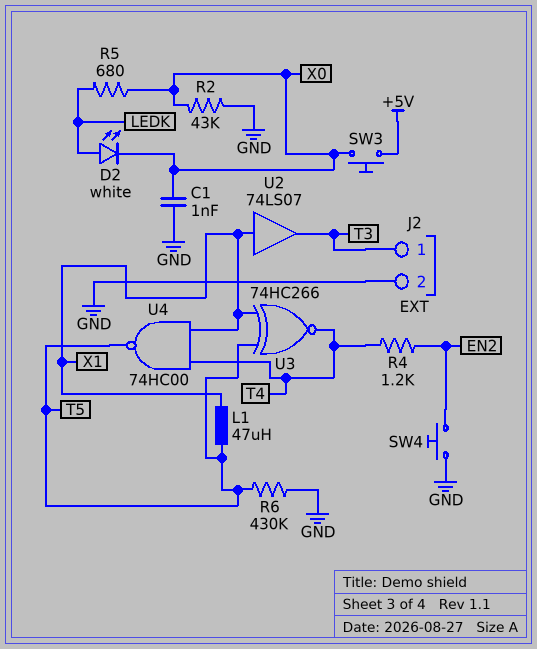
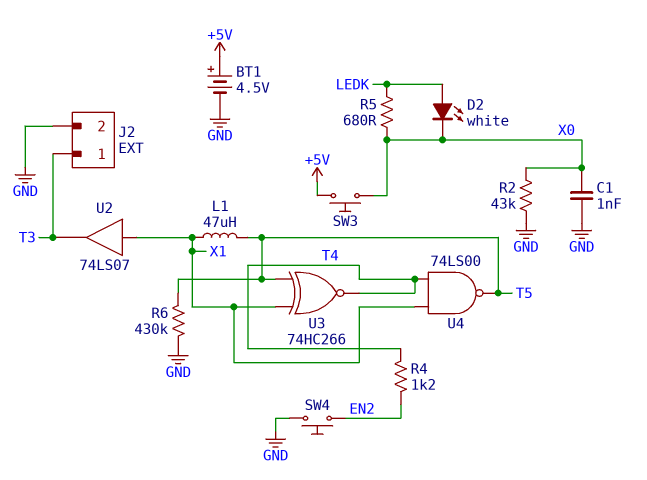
BT1: none -> 4.5V (plus +5V, minus GND)
U4: NAND 74HC00 (in T4, in X1, out T5) -> NAND 74LS00 (in T4, in X1, out T5)

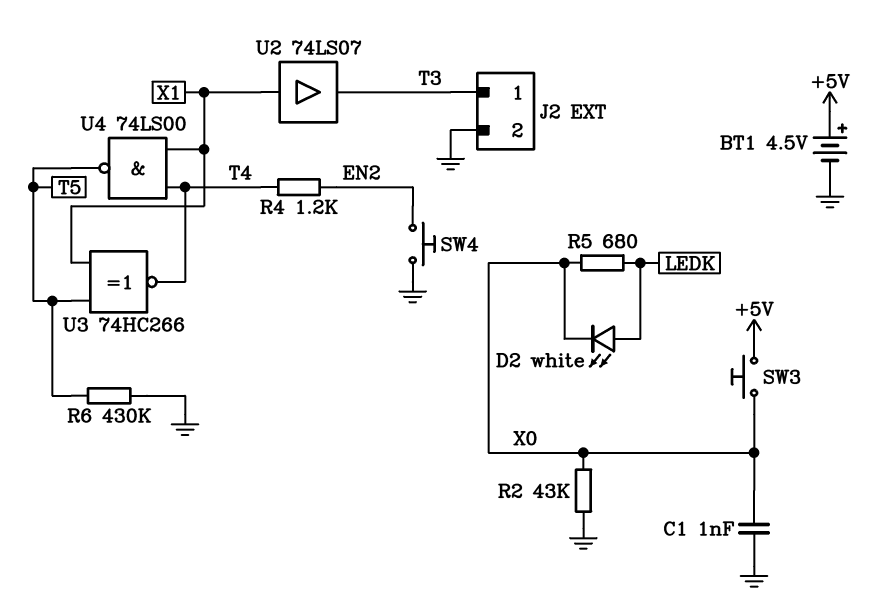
L1: 47uH (T5, X1) -> none

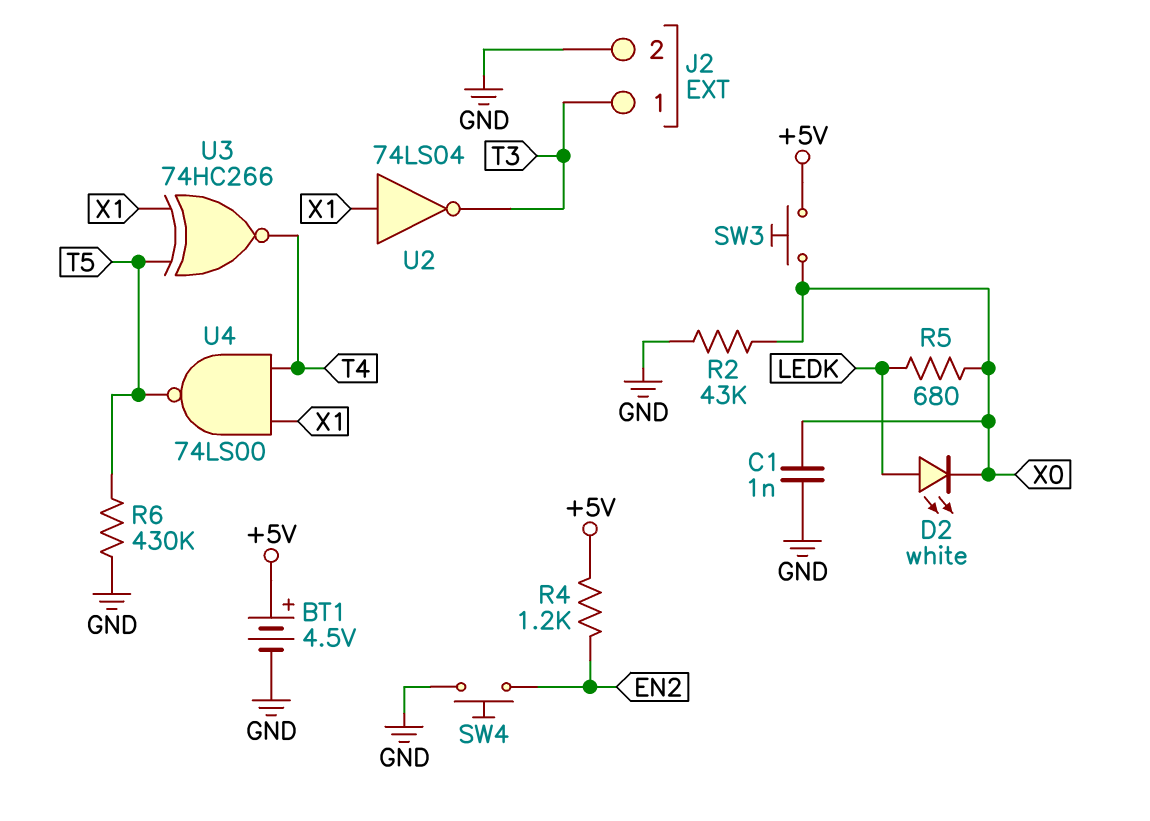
R4: 1.2k (EN2, T4) -> 1.2k (+5V, EN2)
U2: buffer 74LS07 (in X1, out T3) -> NOT 74LS04 (in X1, out T3)

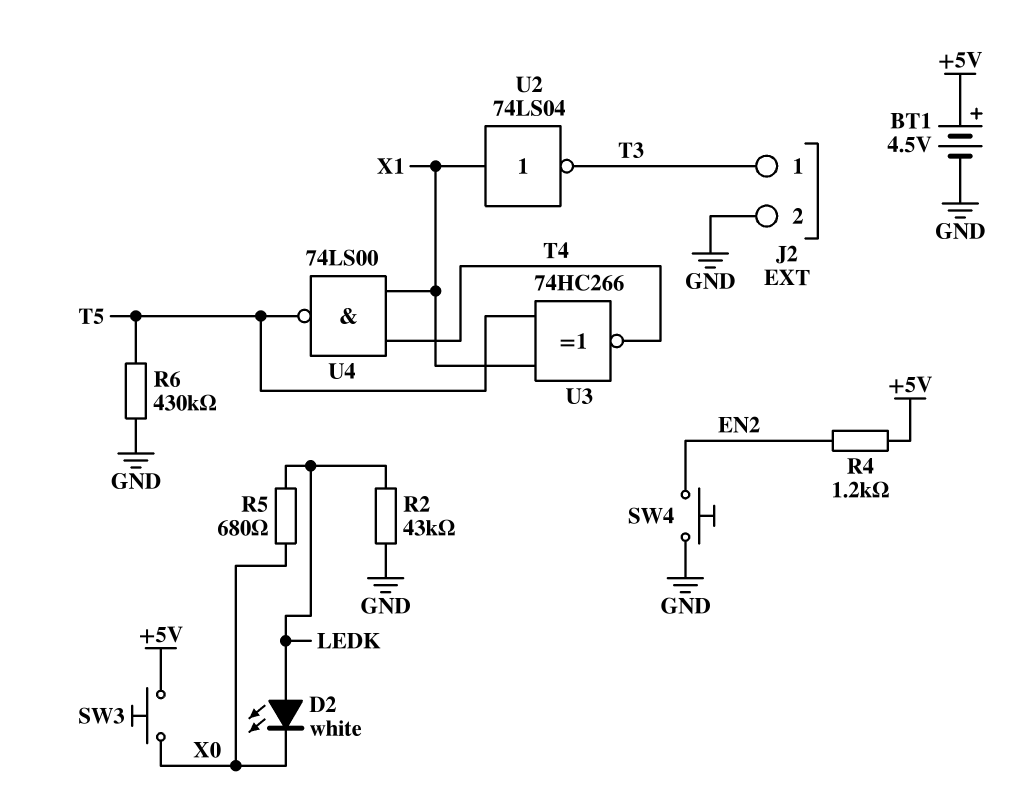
C1: 1nF (GND, X0) -> none
R2: 43k (GND, X0) -> 43k (GND, LEDK)

